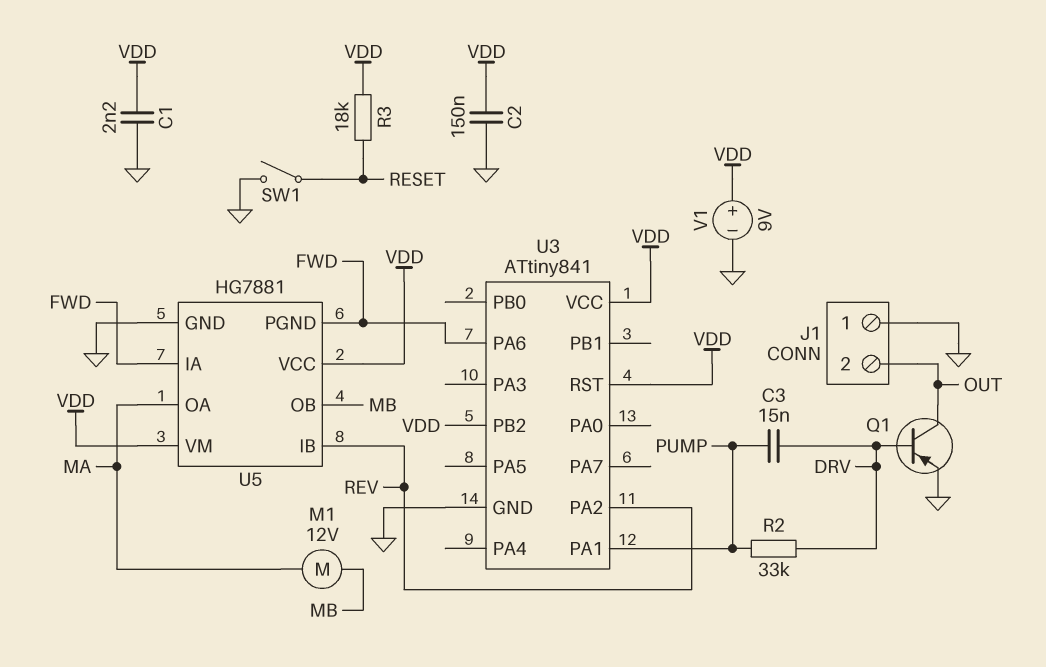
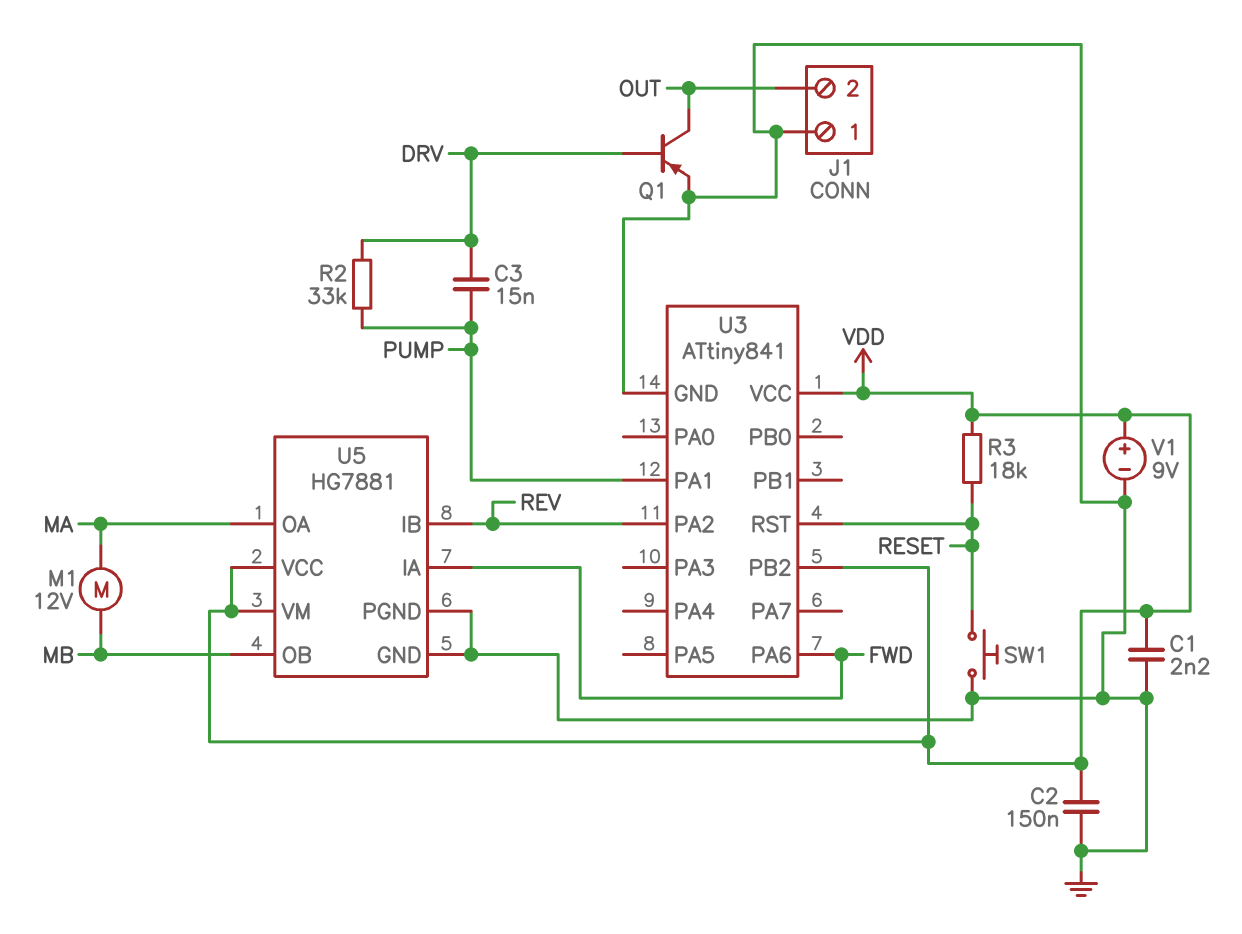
SW1: switch (GND, RESET) -> button (GND, RESET)
U3 pin RST: VDD -> RESET
U5 pin PGND: FWD -> GND

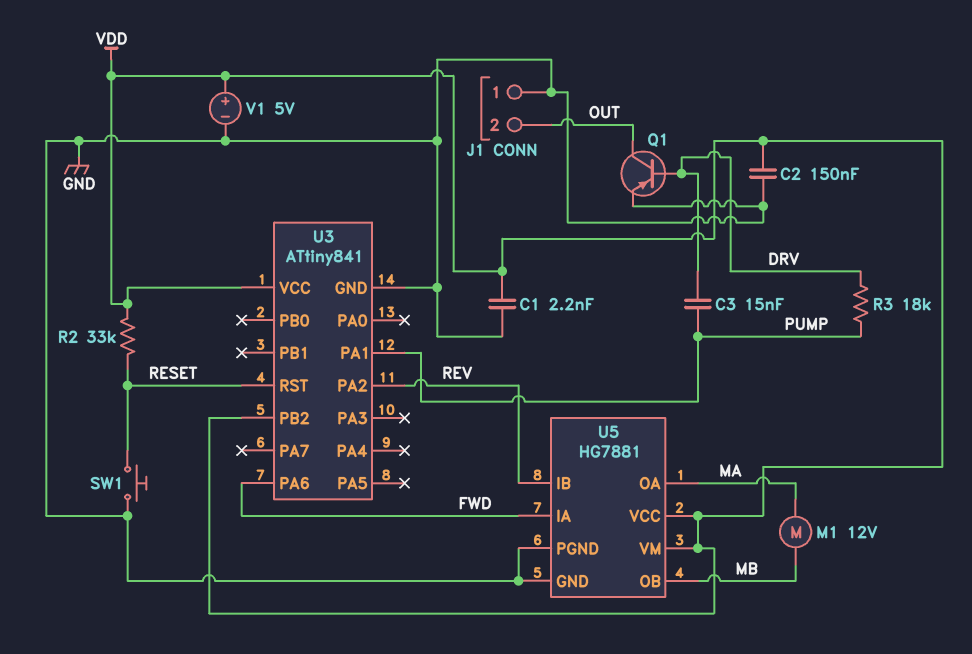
R2: 33k (DRV, PUMP) -> 33k (RESET, VDD)
R3: 18k (RESET, VDD) -> 18k (DRV, PUMP)
V1: 9V (plus VDD, minus GND) -> 5V (plus VDD, minus GND)

